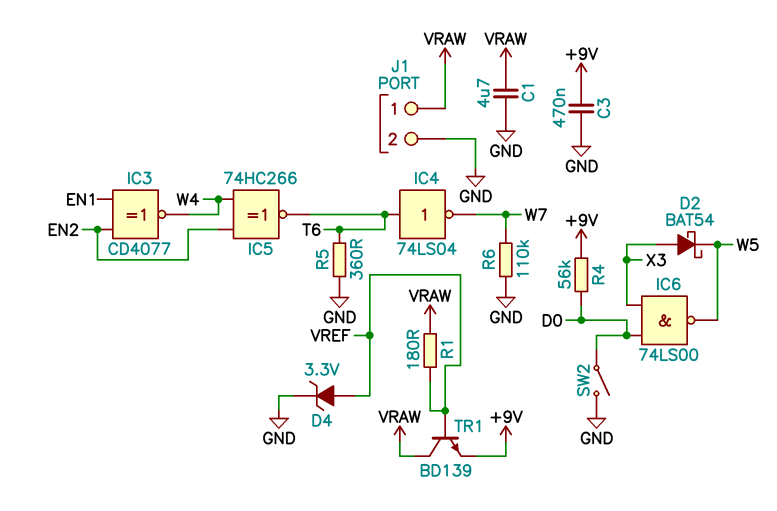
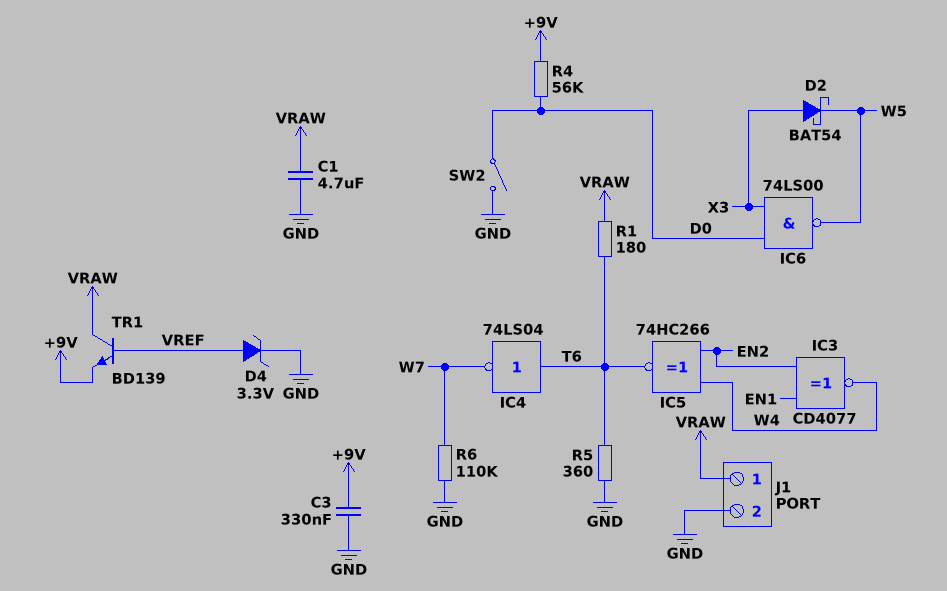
C3: 470nF (+9V, GND) -> 330nF (+9V, GND)
R1: 180 (VRAW, VREF) -> 180 (T6, VRAW)

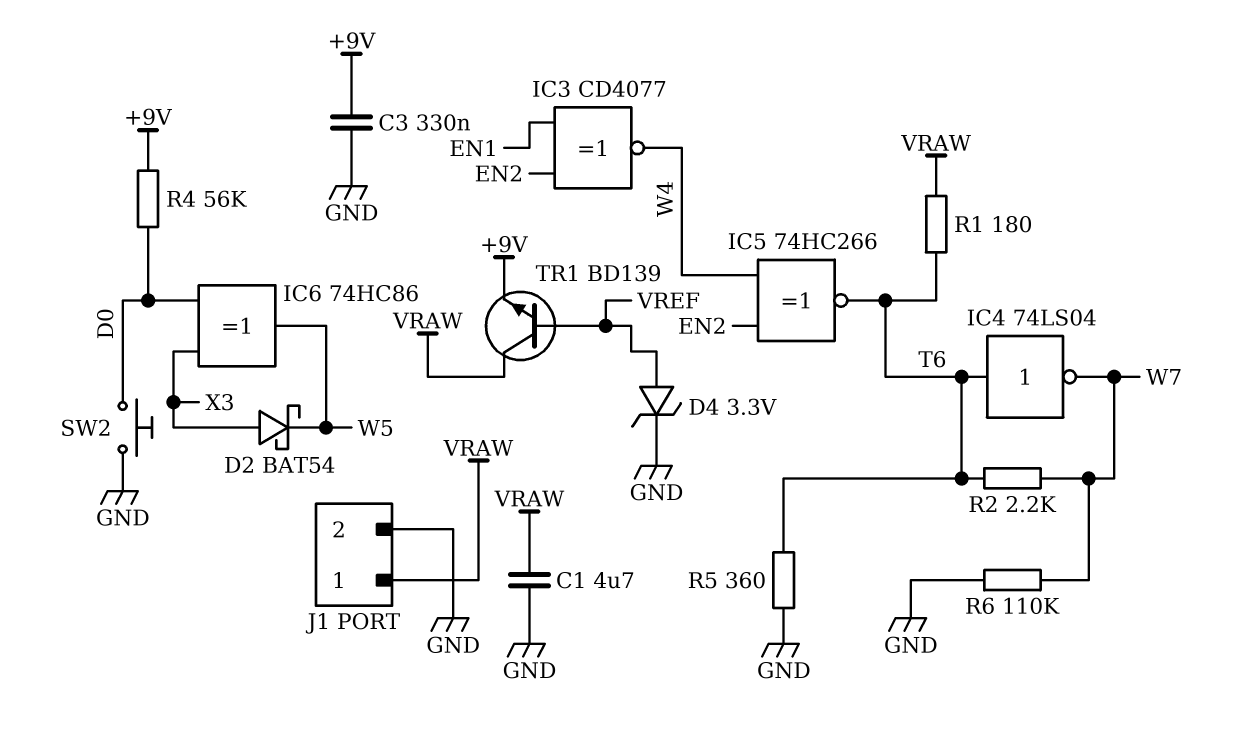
IC6: NAND 74LS00 (in D0, in X3, out W5) -> XOR 74HC86 (in D0, in X3, out W5)
R2: none -> 2.2k (T6, W7)
SW2: switch (D0, GND) -> button (D0, GND)

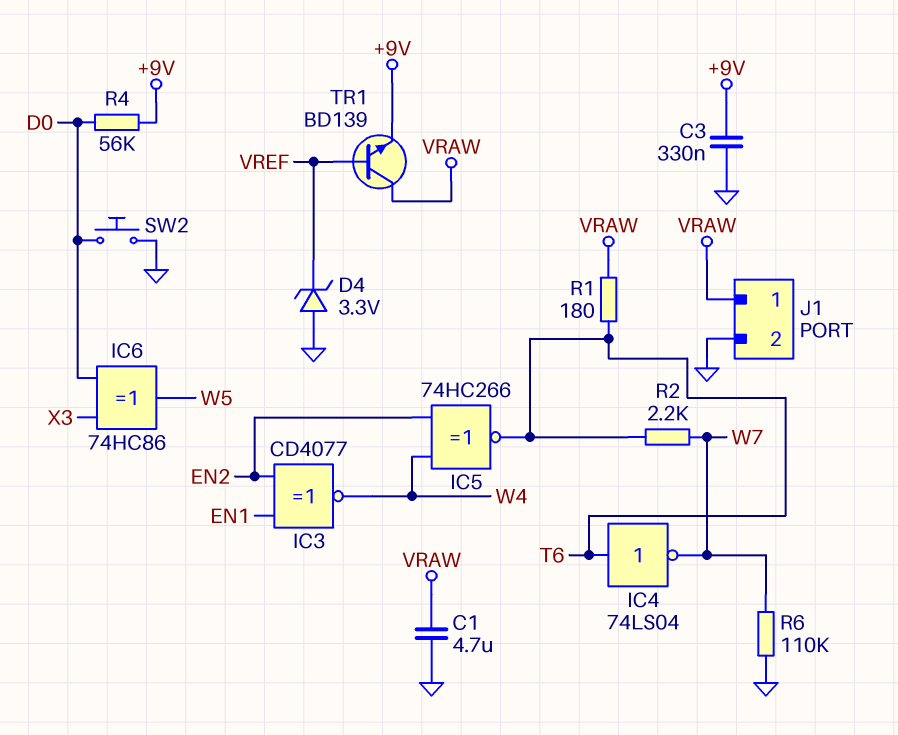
D2: schottky BAT54 (A X3, K W5) -> none
D4: zener 3.3V (A VREF, K GND) -> zener 3.3V (A GND, K VREF)
R5: 360 (GND, T6) -> none

